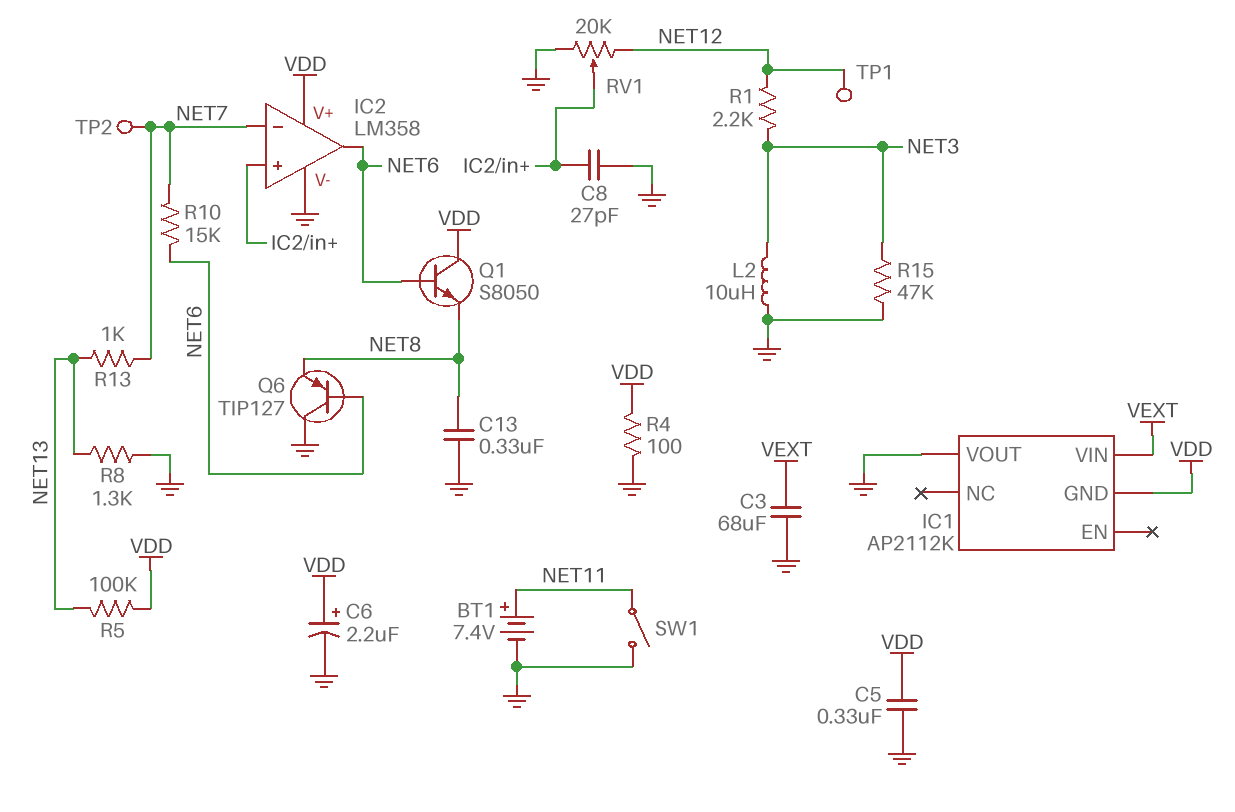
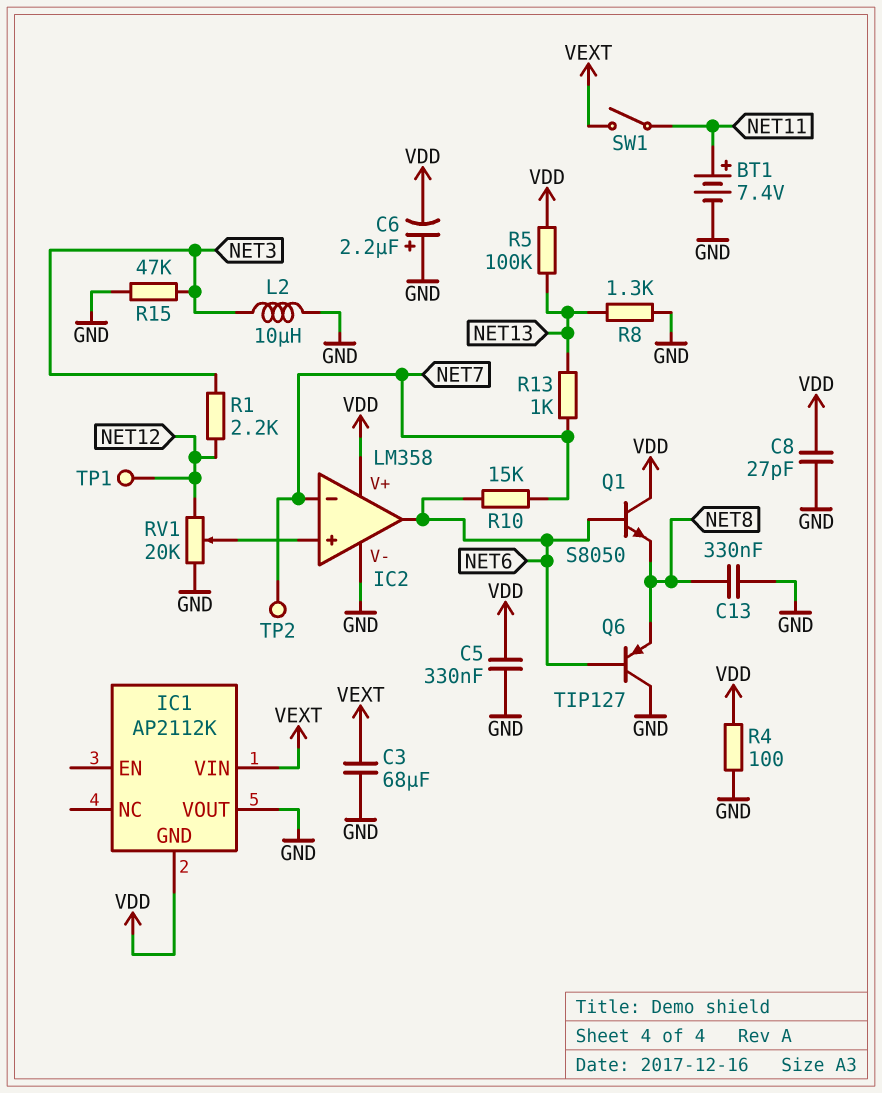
C6: 2.2uF (plus VDD, minus GND) -> 2.2uF (plus GND, minus VDD)
C8: 27pF (GND, IC2/in+) -> 27pF (GND, VDD)
SW1: switch (GND, NET11) -> switch (NET11, VEXT)

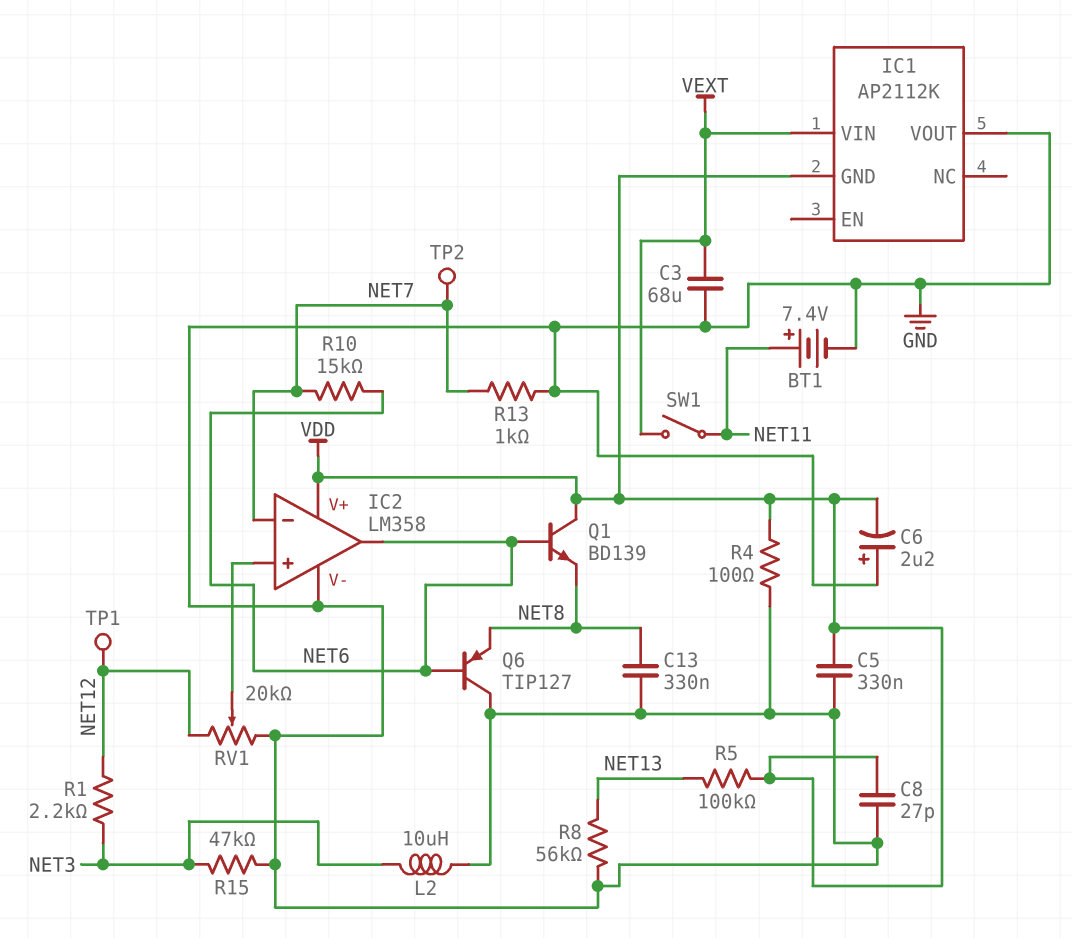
Q1: NPN S8050 (B NET6, C VDD, E NET8) -> NPN BD139 (B NET6, C VDD, E NET8)
R8: 1.3k (GND, NET13) -> 56k (GND, NET13)
R13: 1k (NET7, NET13) -> 1k (GND, NET7)

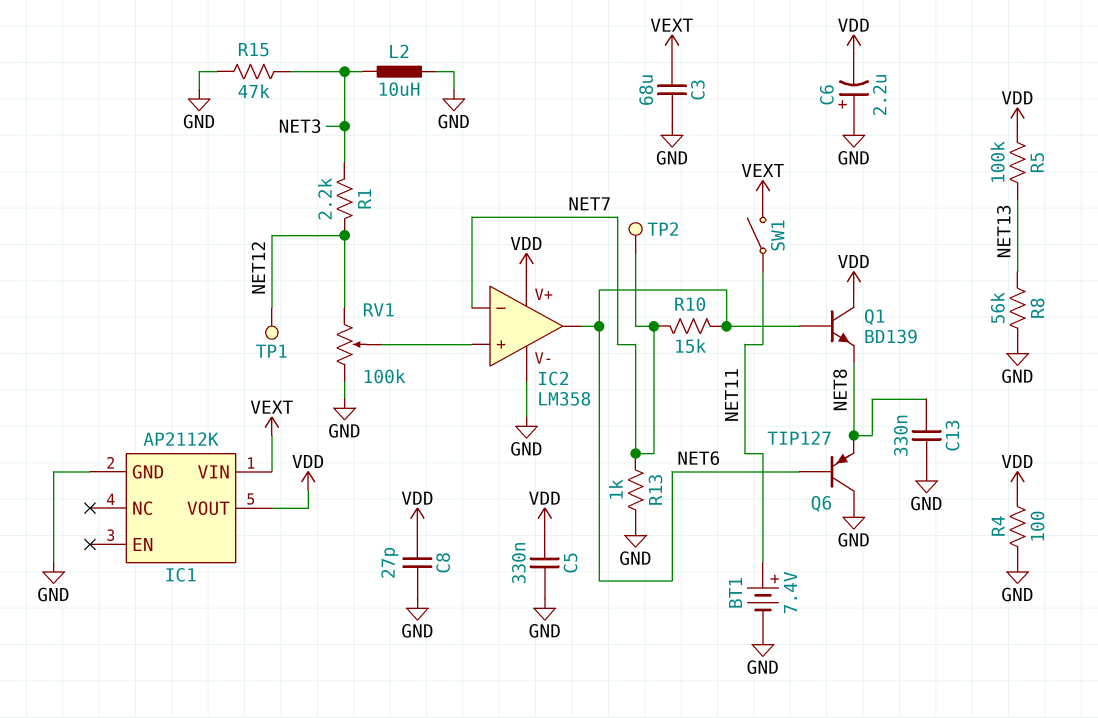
IC1 pin GND: VDD -> GND
IC1 pin VOUT: GND -> VDD
RV1: 20k (GND, NET12, wiper IC2/in+) -> 100k (GND, NET12, wiper IC2/in+)

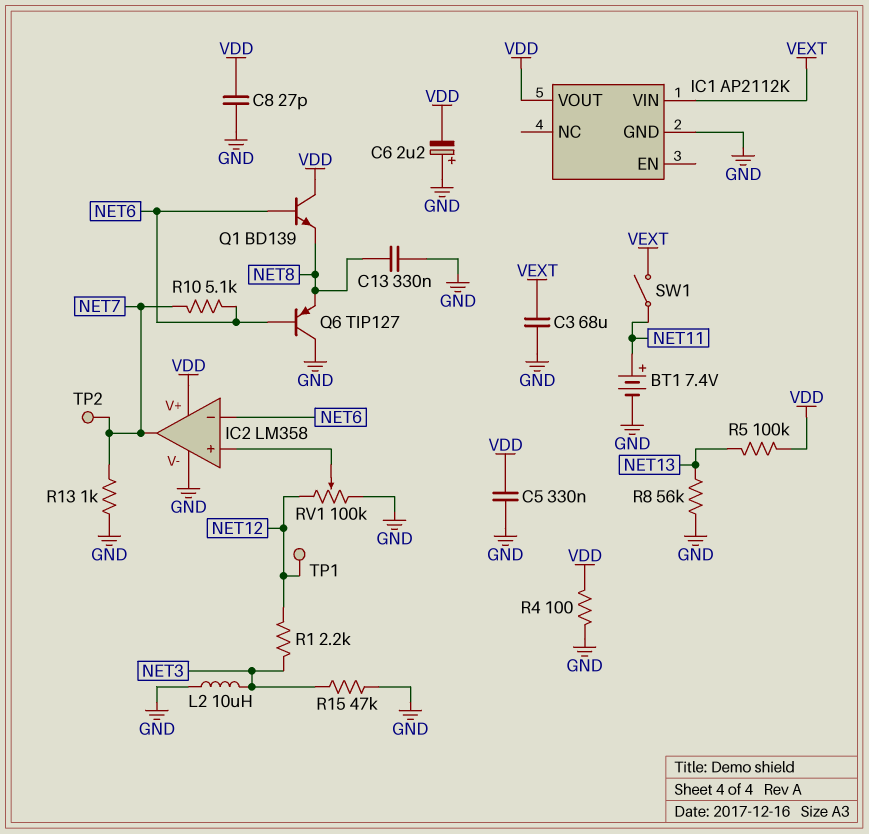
IC2 pin in-: NET7 -> NET6
IC2 pin out: NET6 -> NET7
R10: 15k (NET6, NET7) -> 5.1k (NET6, NET7)

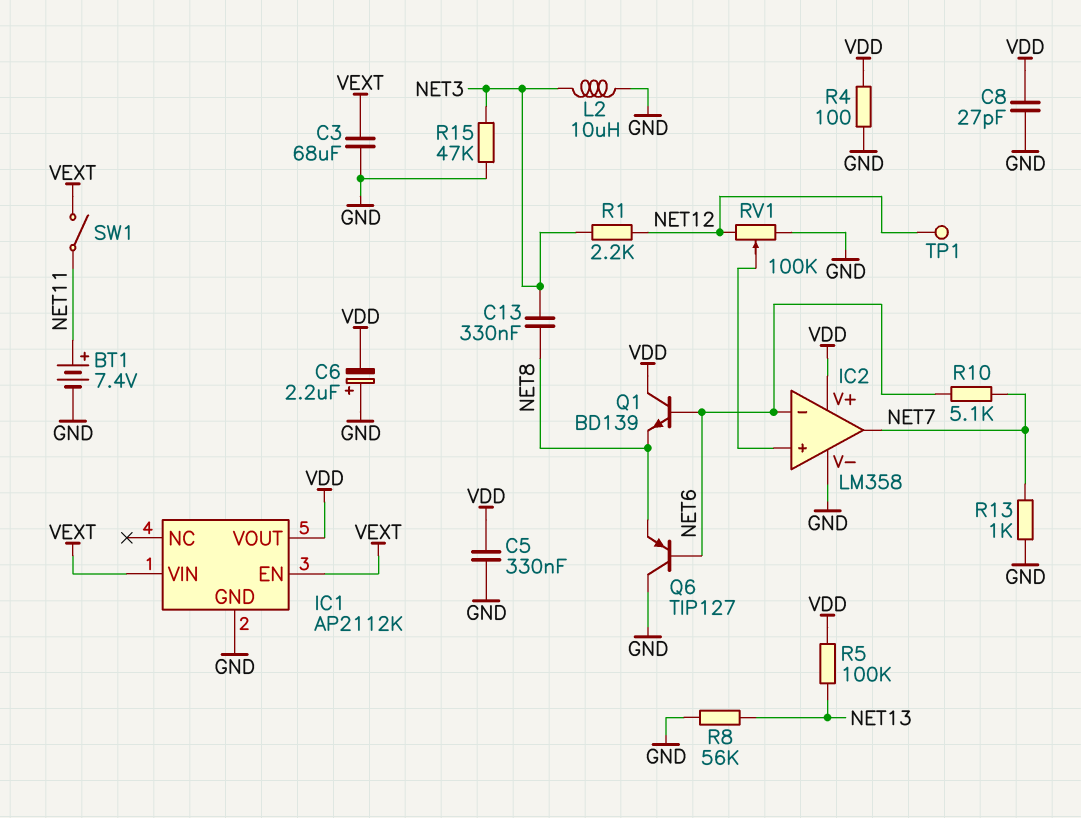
C13: 330nF (GND, NET8) -> 330nF (NET3, NET8)
IC1 pin EN: none -> VEXT
TP2: test point (NET7) -> none

